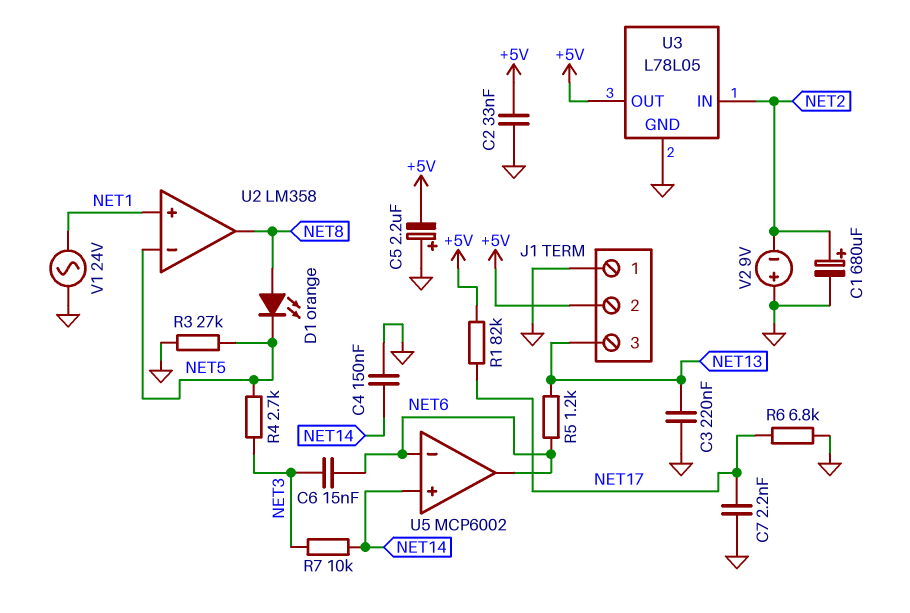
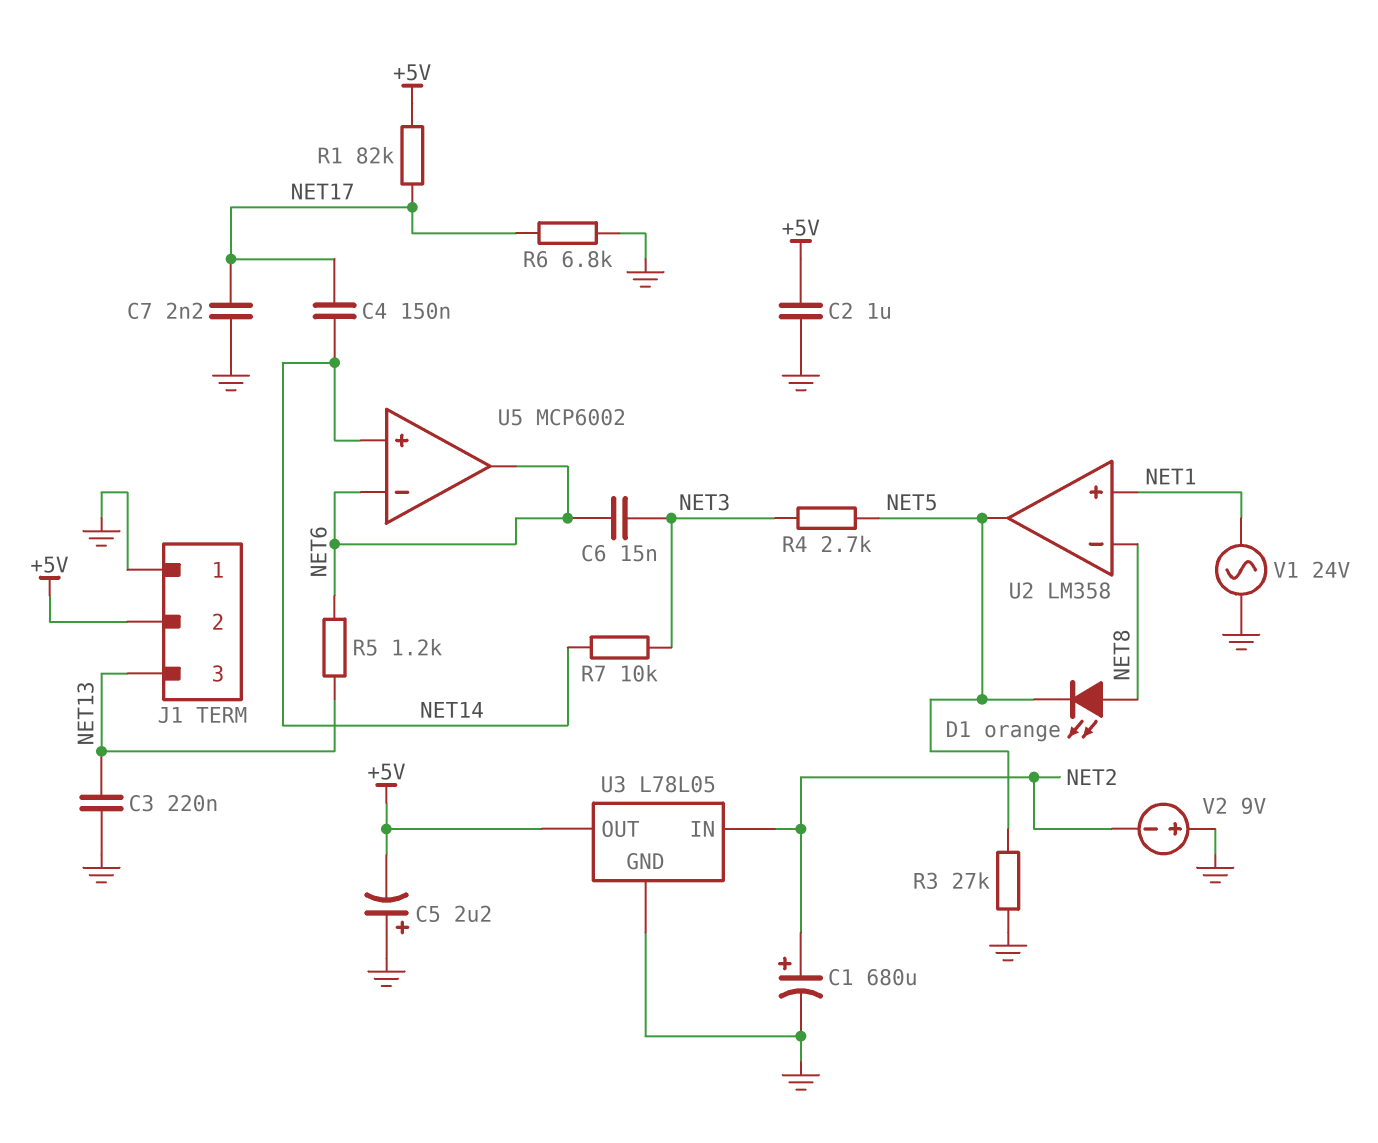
C2: 33nF (+5V, GND) -> 1uF (+5V, GND)
C4: 150nF (GND, NET14) -> 150nF (NET14, NET17)
U2 pin in-: NET5 -> NET8
U2 pin out: NET8 -> NET5

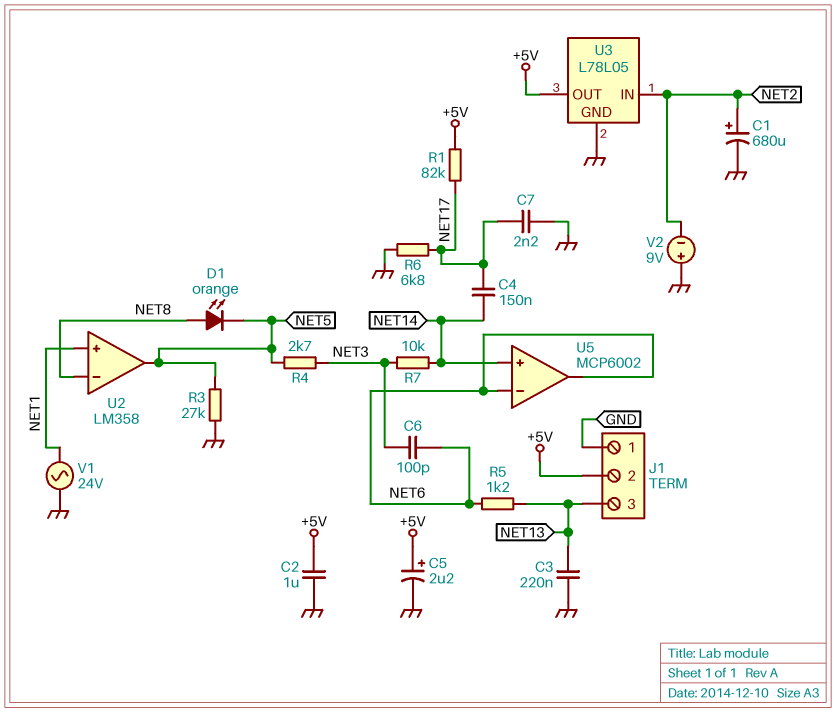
C5: 2.2uF (plus GND, minus +5V) -> 2.2uF (plus +5V, minus GND)
C6: 15nF (NET3, NET6) -> 100pF (NET3, NET6)

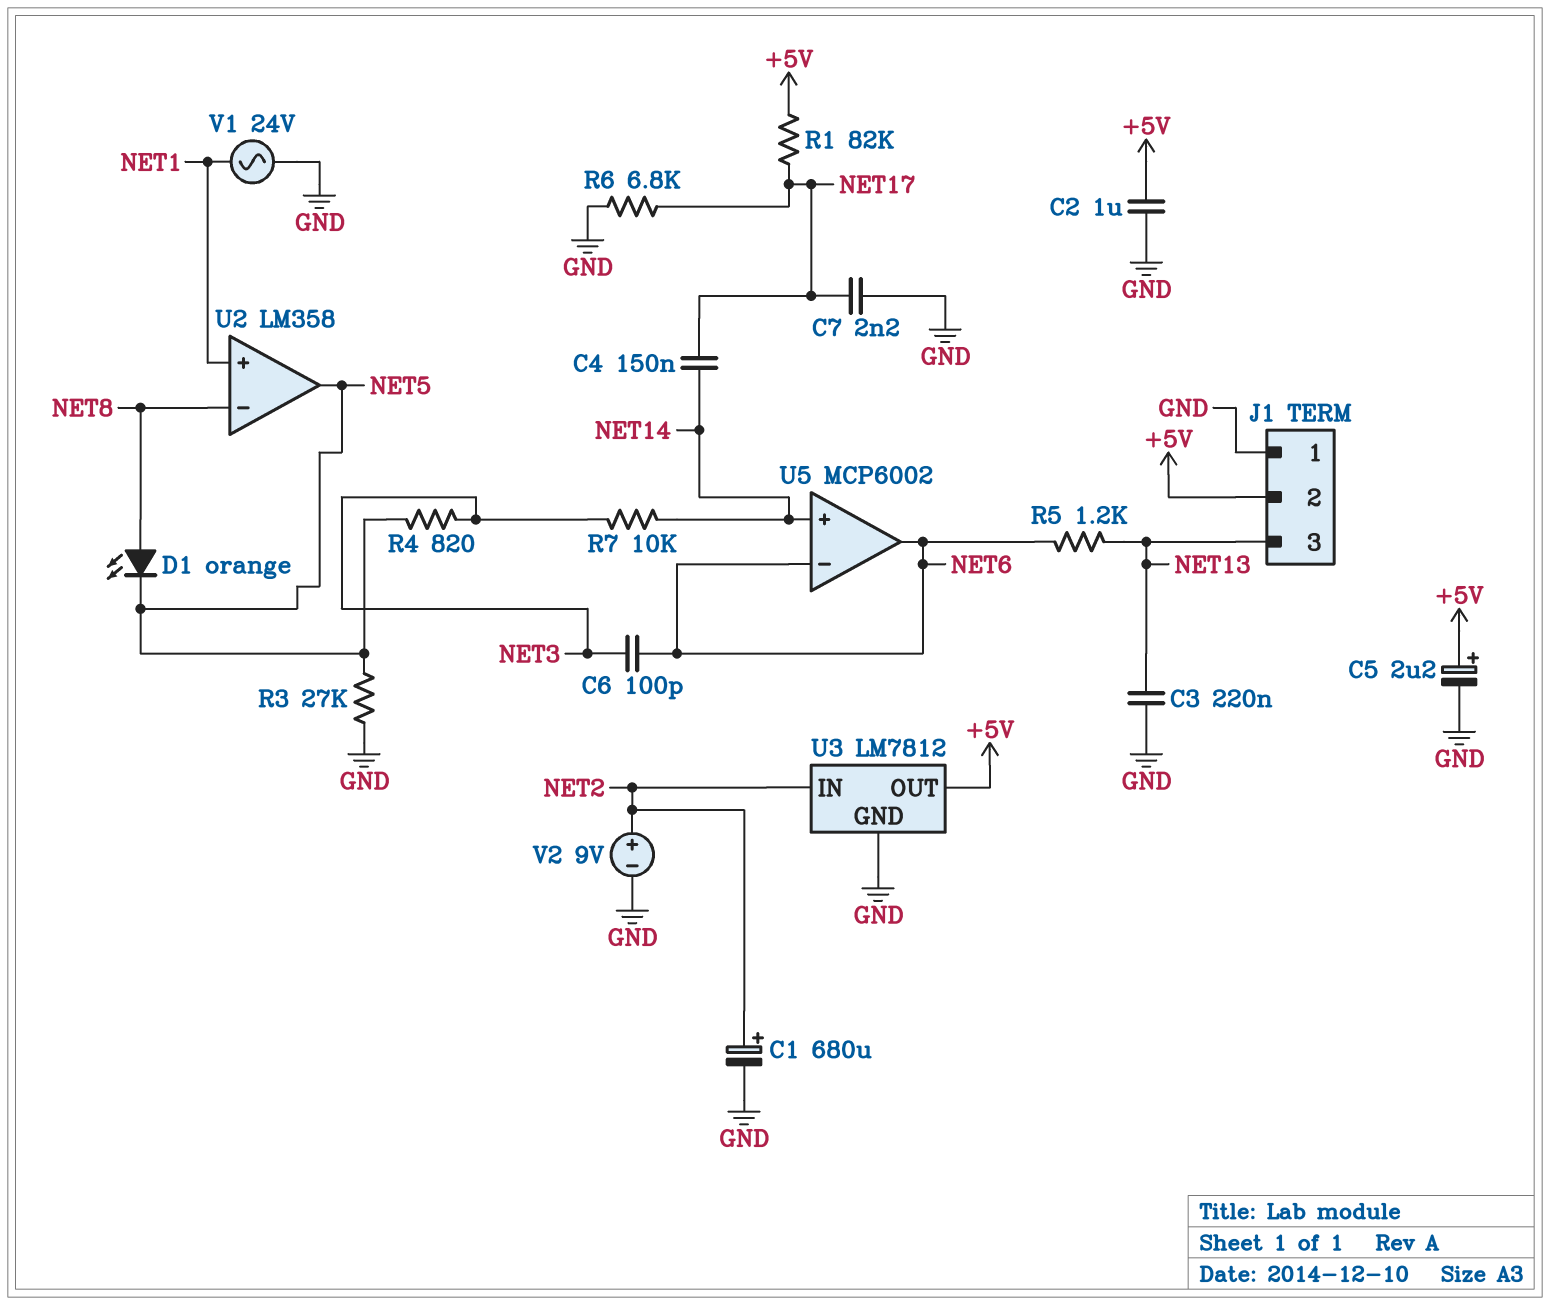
R4: 2.7k (NET3, NET5) -> 820 (NET3, NET5)
U3: L78L05 -> LM7812
V2: 9V (plus GND, minus NET2) -> 9V (plus NET2, minus GND)

